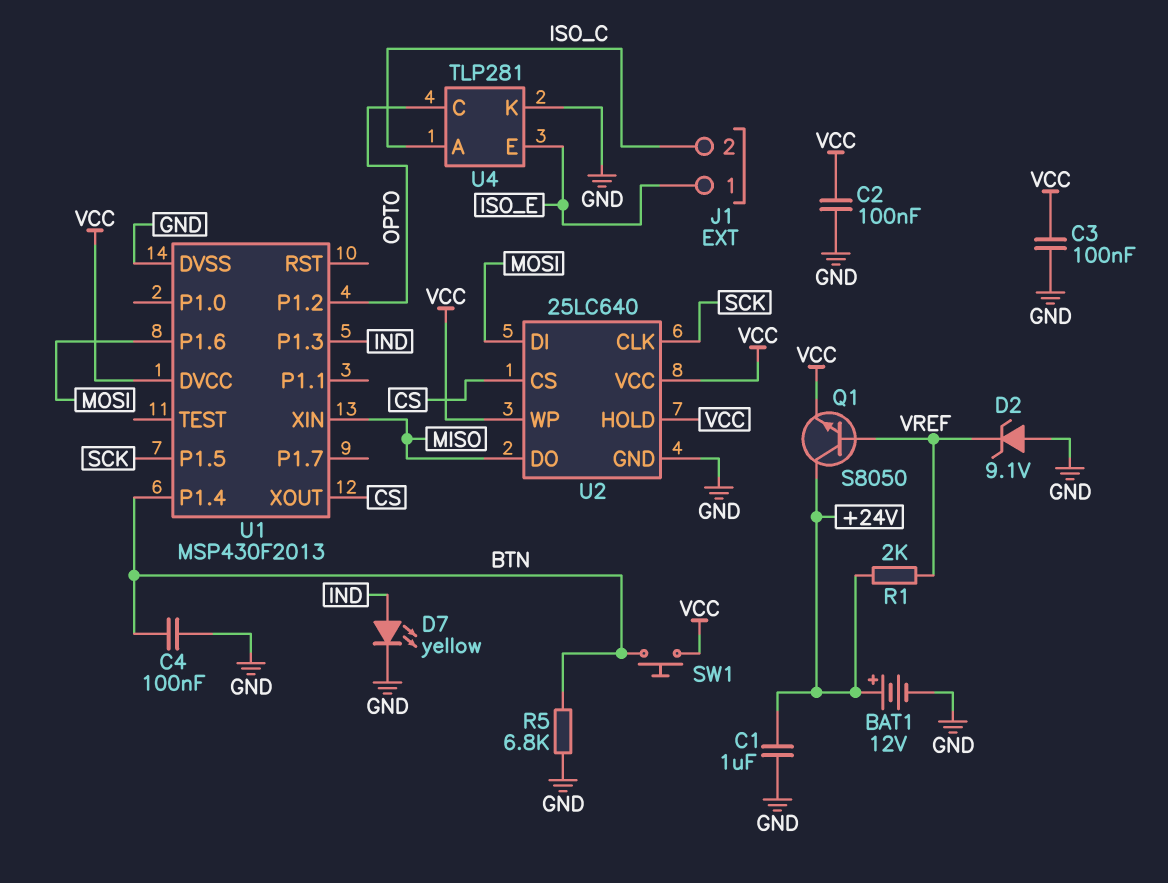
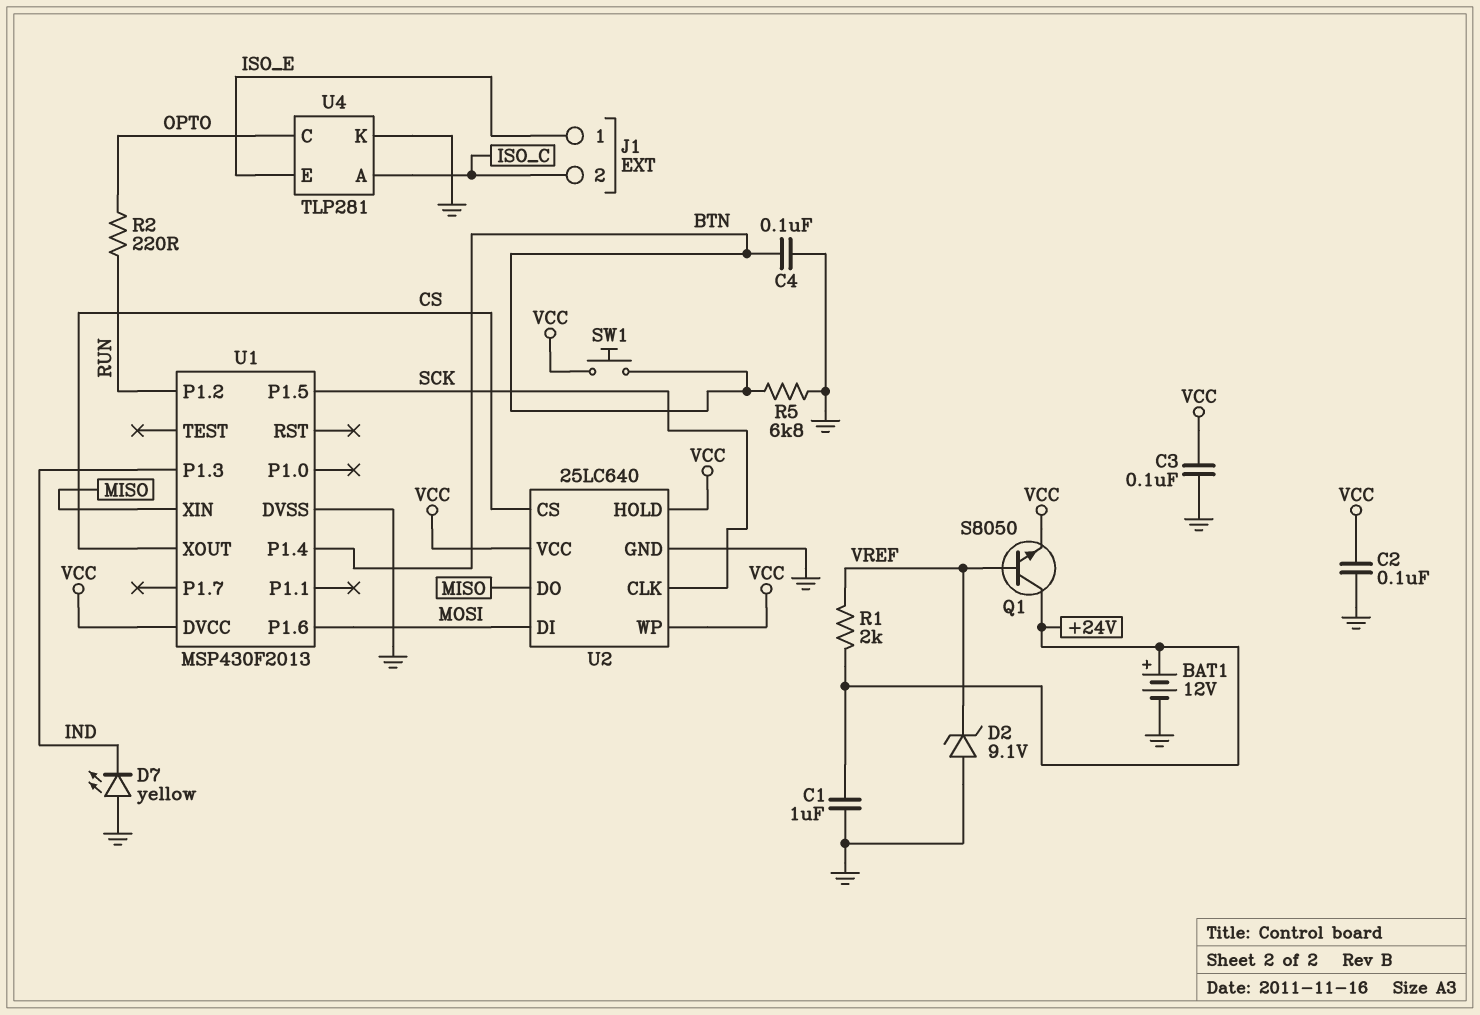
D7: LED yellow (A IND, K GND) -> LED yellow (A GND, K IND)
R2: none -> 220 (OPTO, RUN)
U1 pin P1.2: OPTO -> RUN

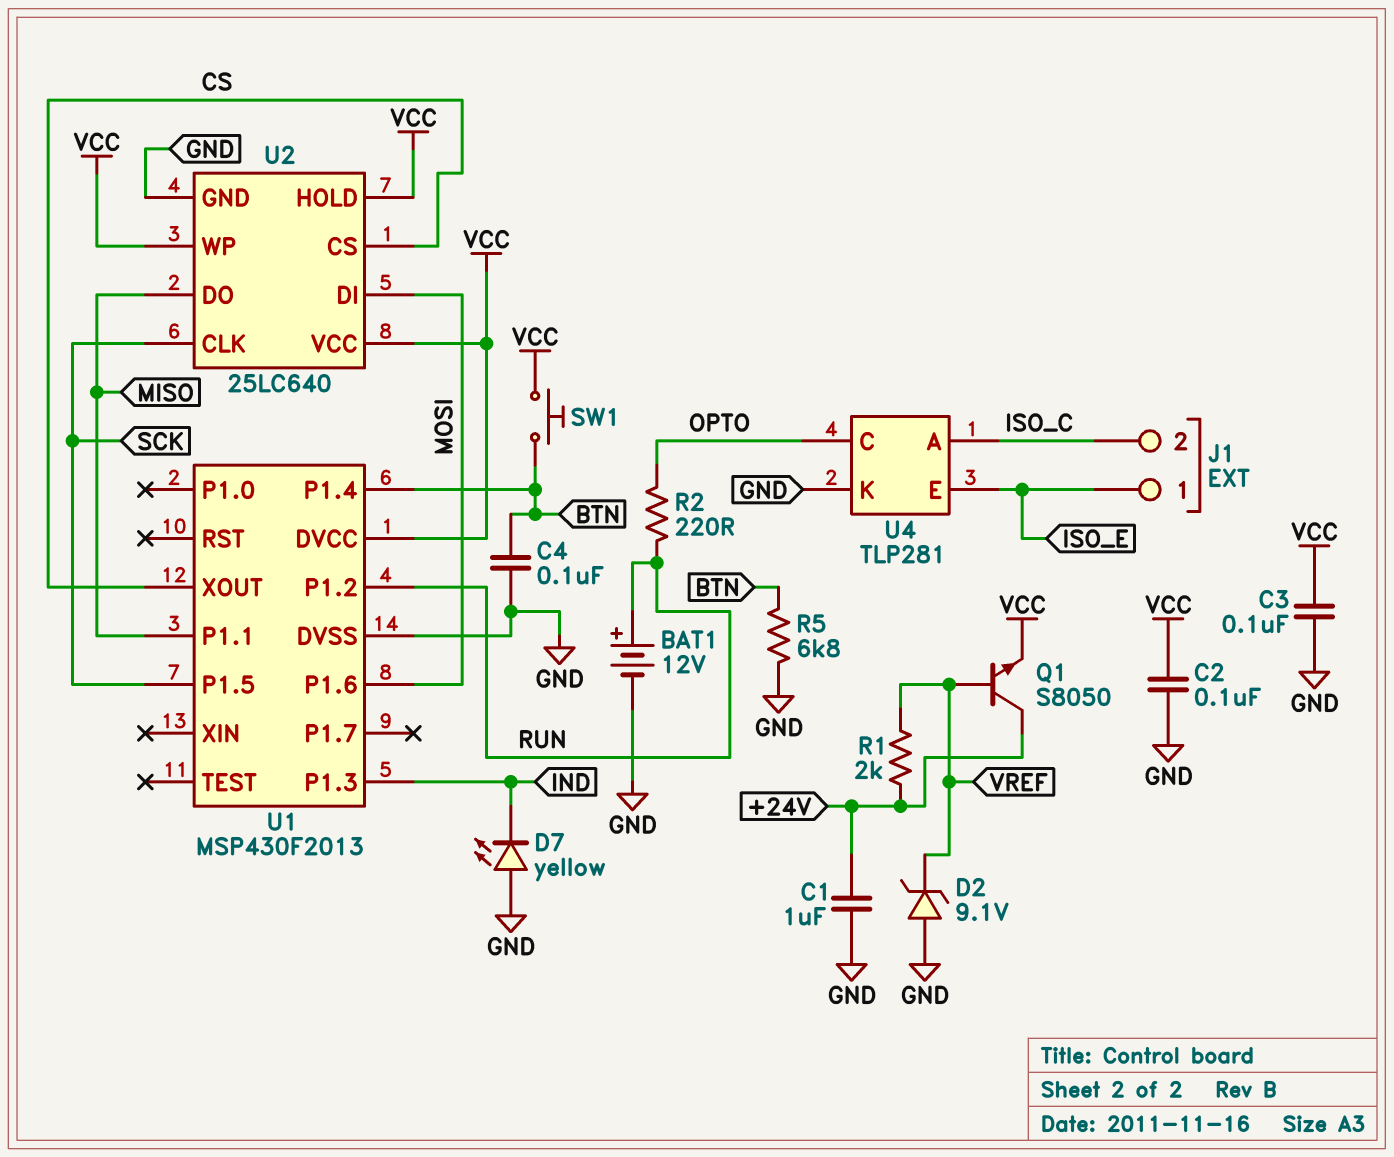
BAT1: 12V (plus +24V, minus GND) -> 12V (plus RUN, minus GND)
U1 pin P1.1: none -> MISO
U1 pin XIN: MISO -> none

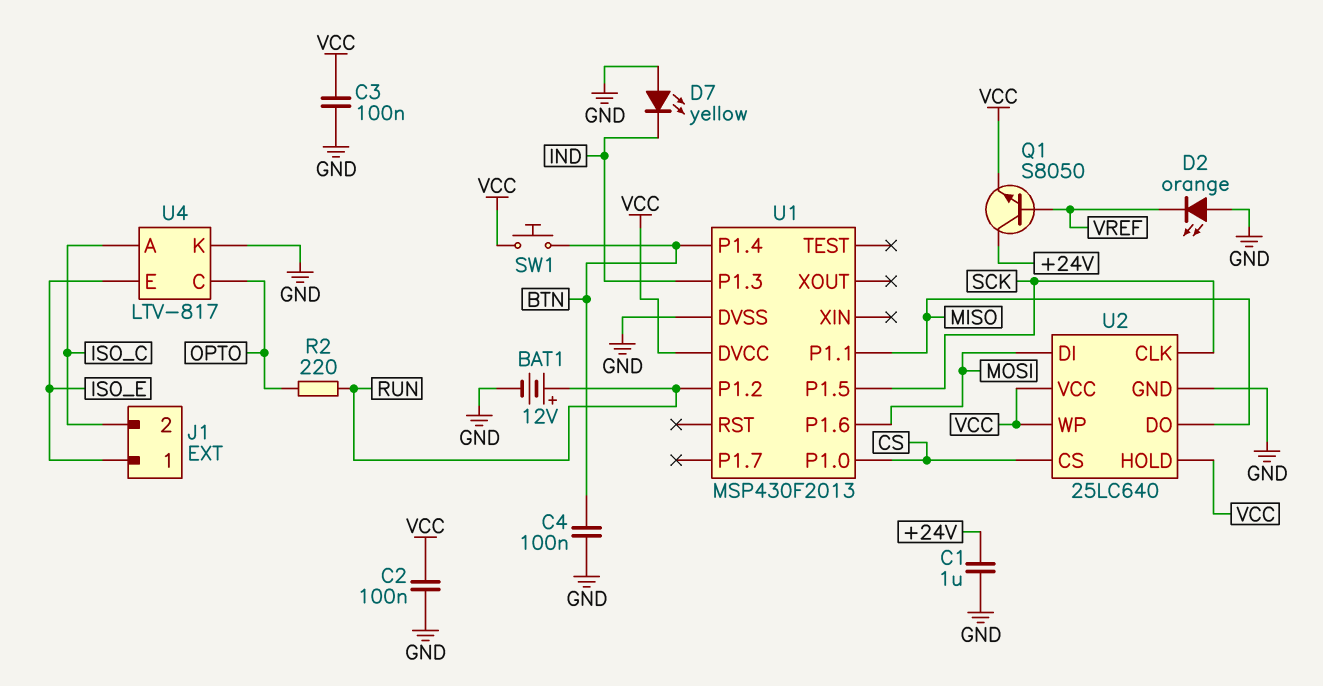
D2: zener 9.1V (A GND, K VREF) -> LED orange (A GND, K VREF)
R1: 2k (+24V, VREF) -> none
R5: 6.8k (BTN, GND) -> none
U1 pin P1.0: none -> CS
U1 pin XOUT: CS -> none
U4: TLP281 -> LTV-817

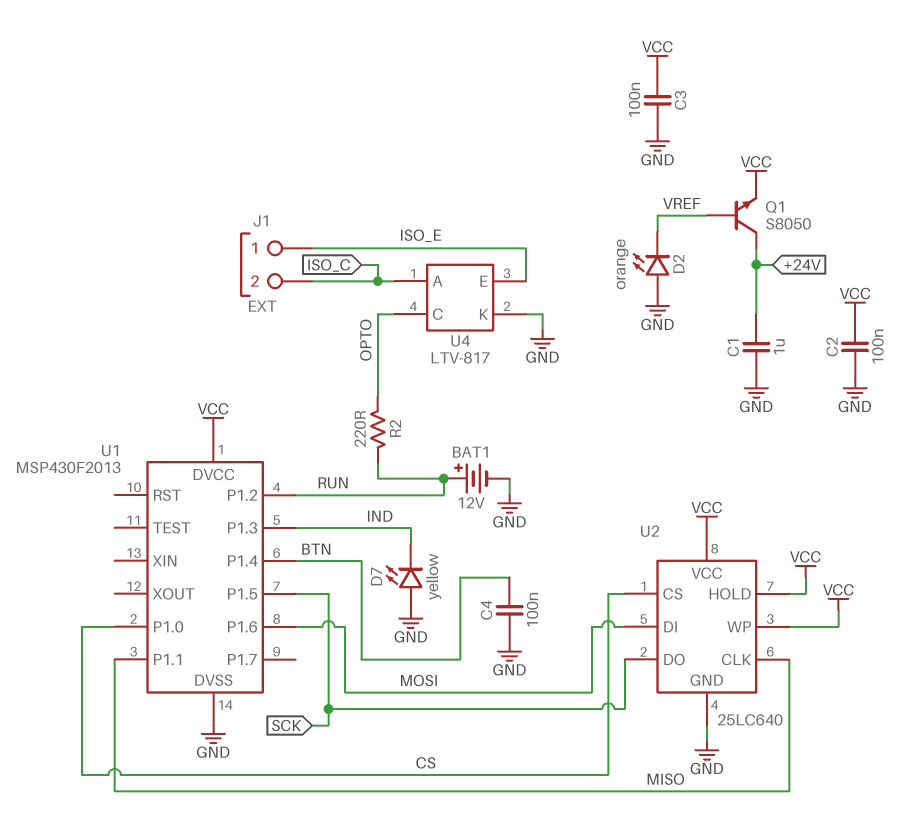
SW1: button (BTN, VCC) -> none
U2 pin CLK: SCK -> MISO
U2 pin DO: MISO -> SCK

